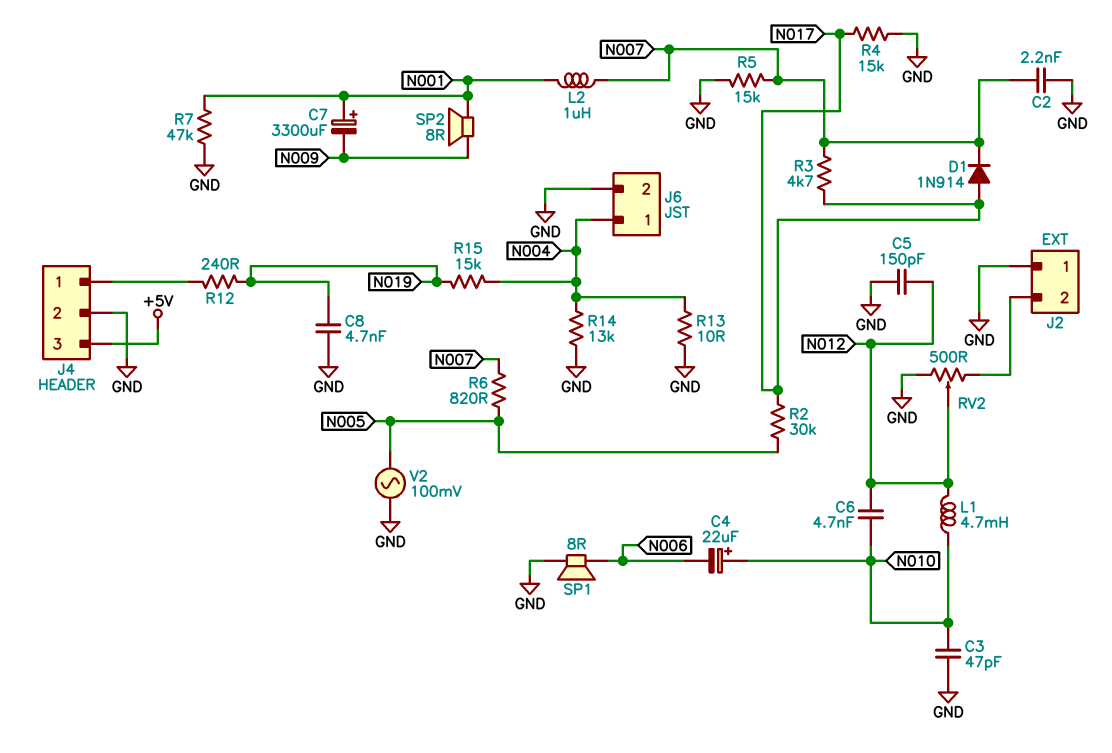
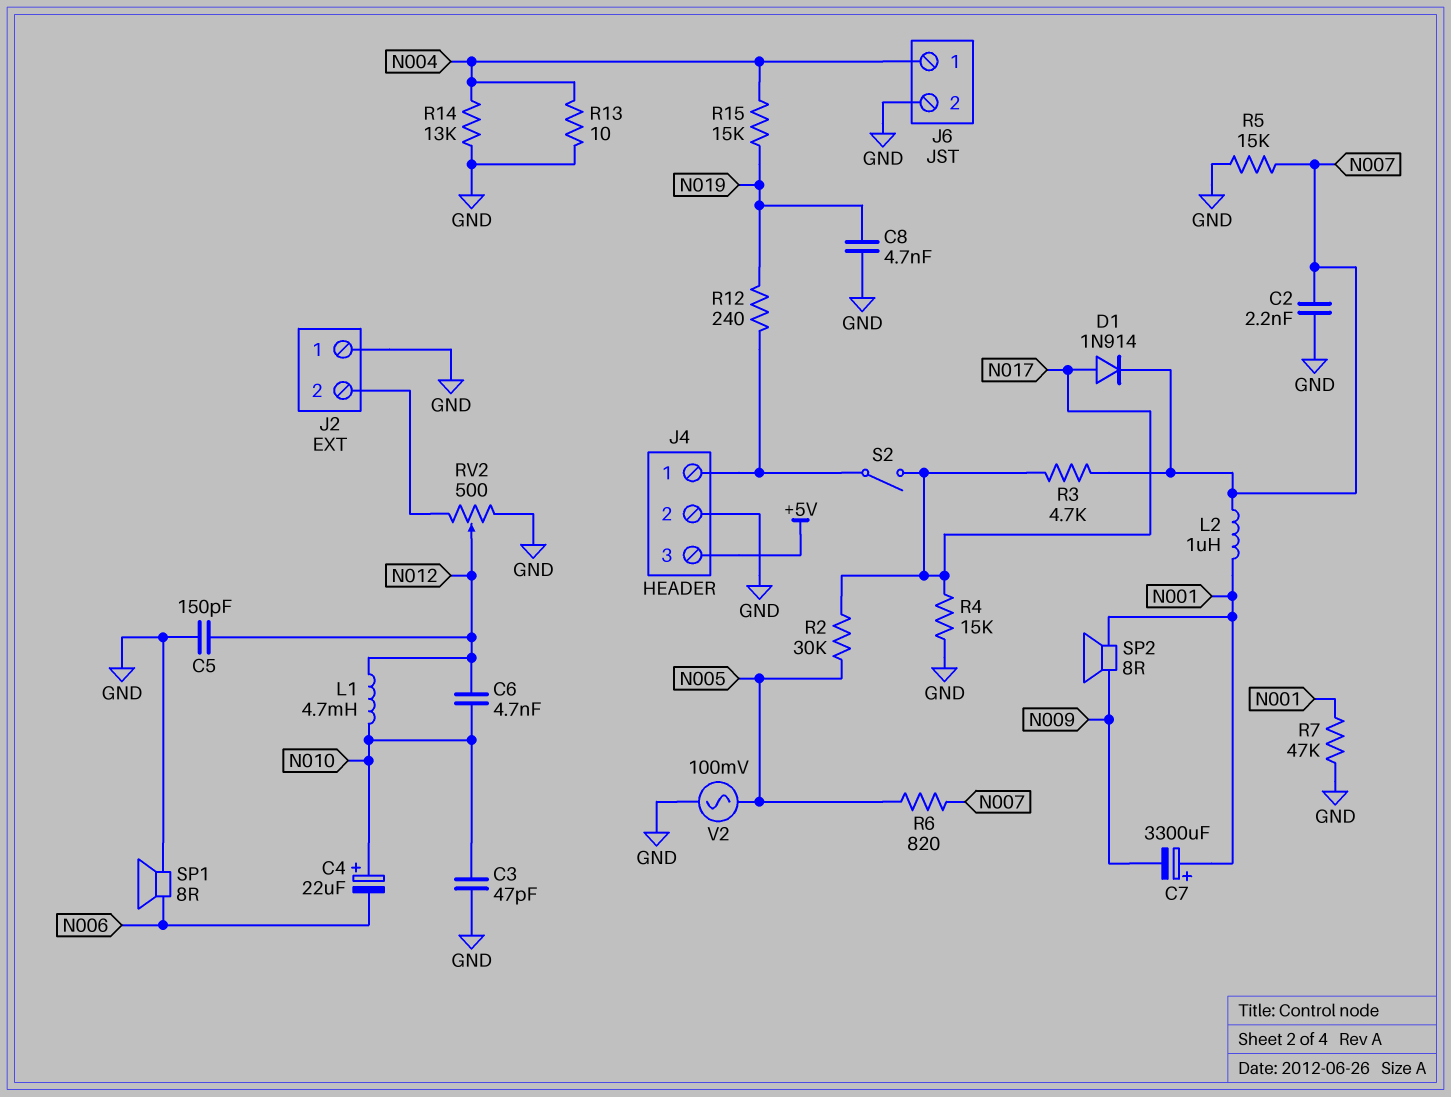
S2: none -> switch (J4/1, N017)

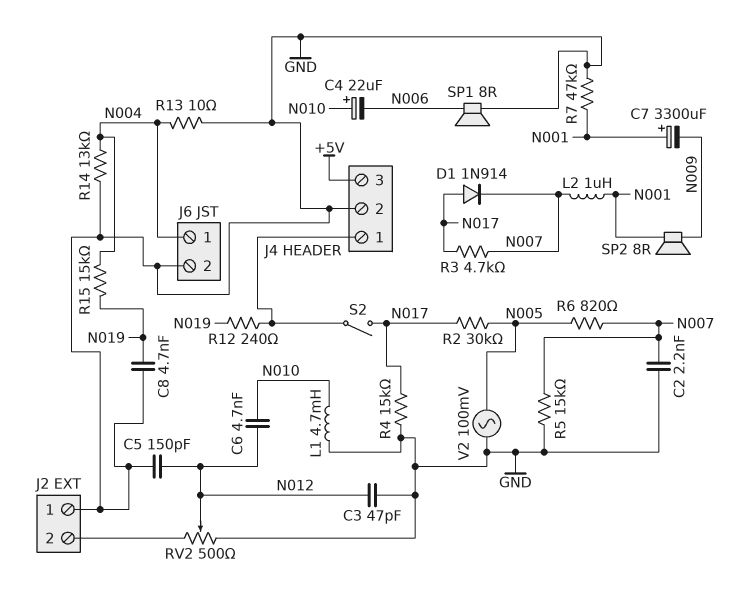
C3: 47pF (GND, N010) -> 47pF (GND, N012)
L1: 4.7mH (N010, N012) -> 4.7mH (GND, N010)

